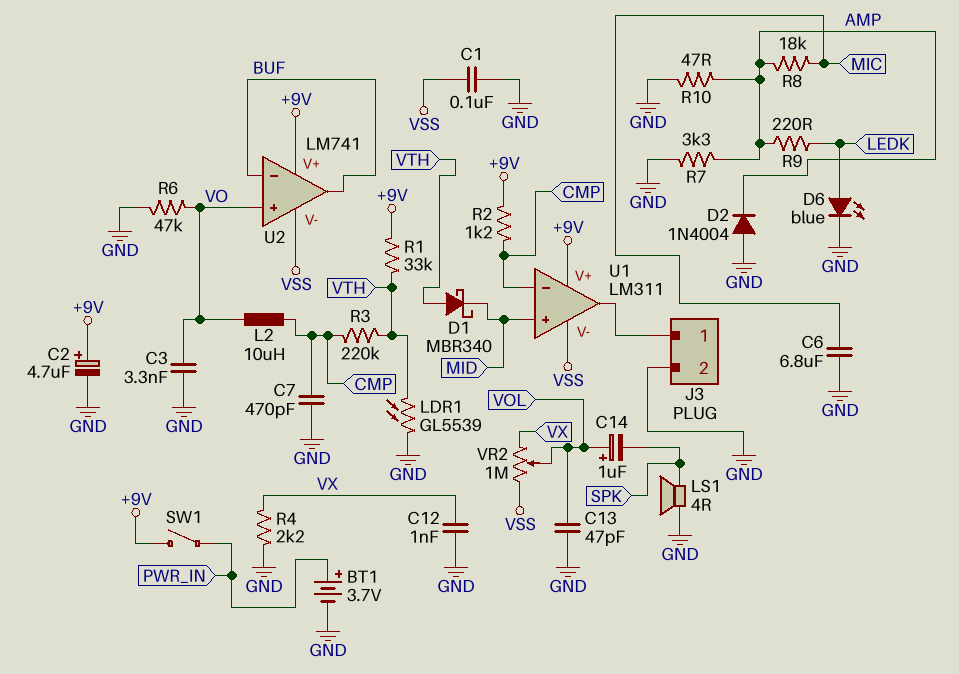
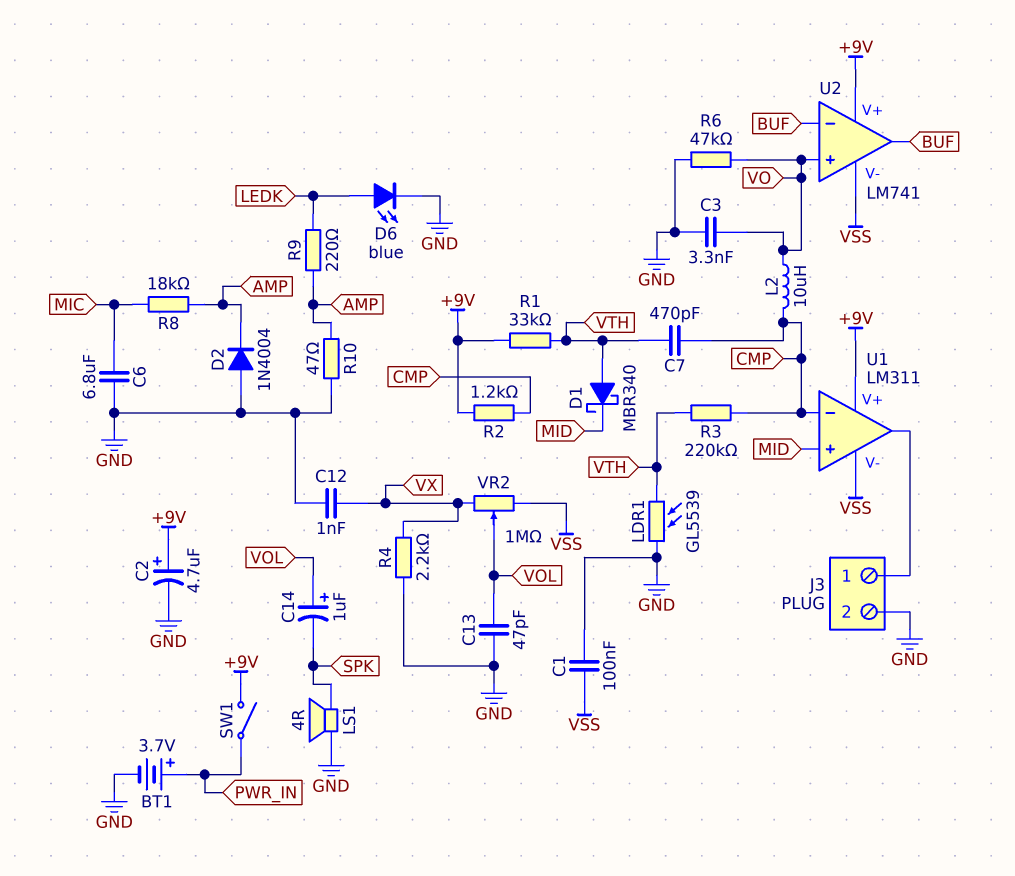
C7: 470pF (CMP, GND) -> 470pF (CMP, VTH)
R7: 3.3k (AMP, GND) -> none

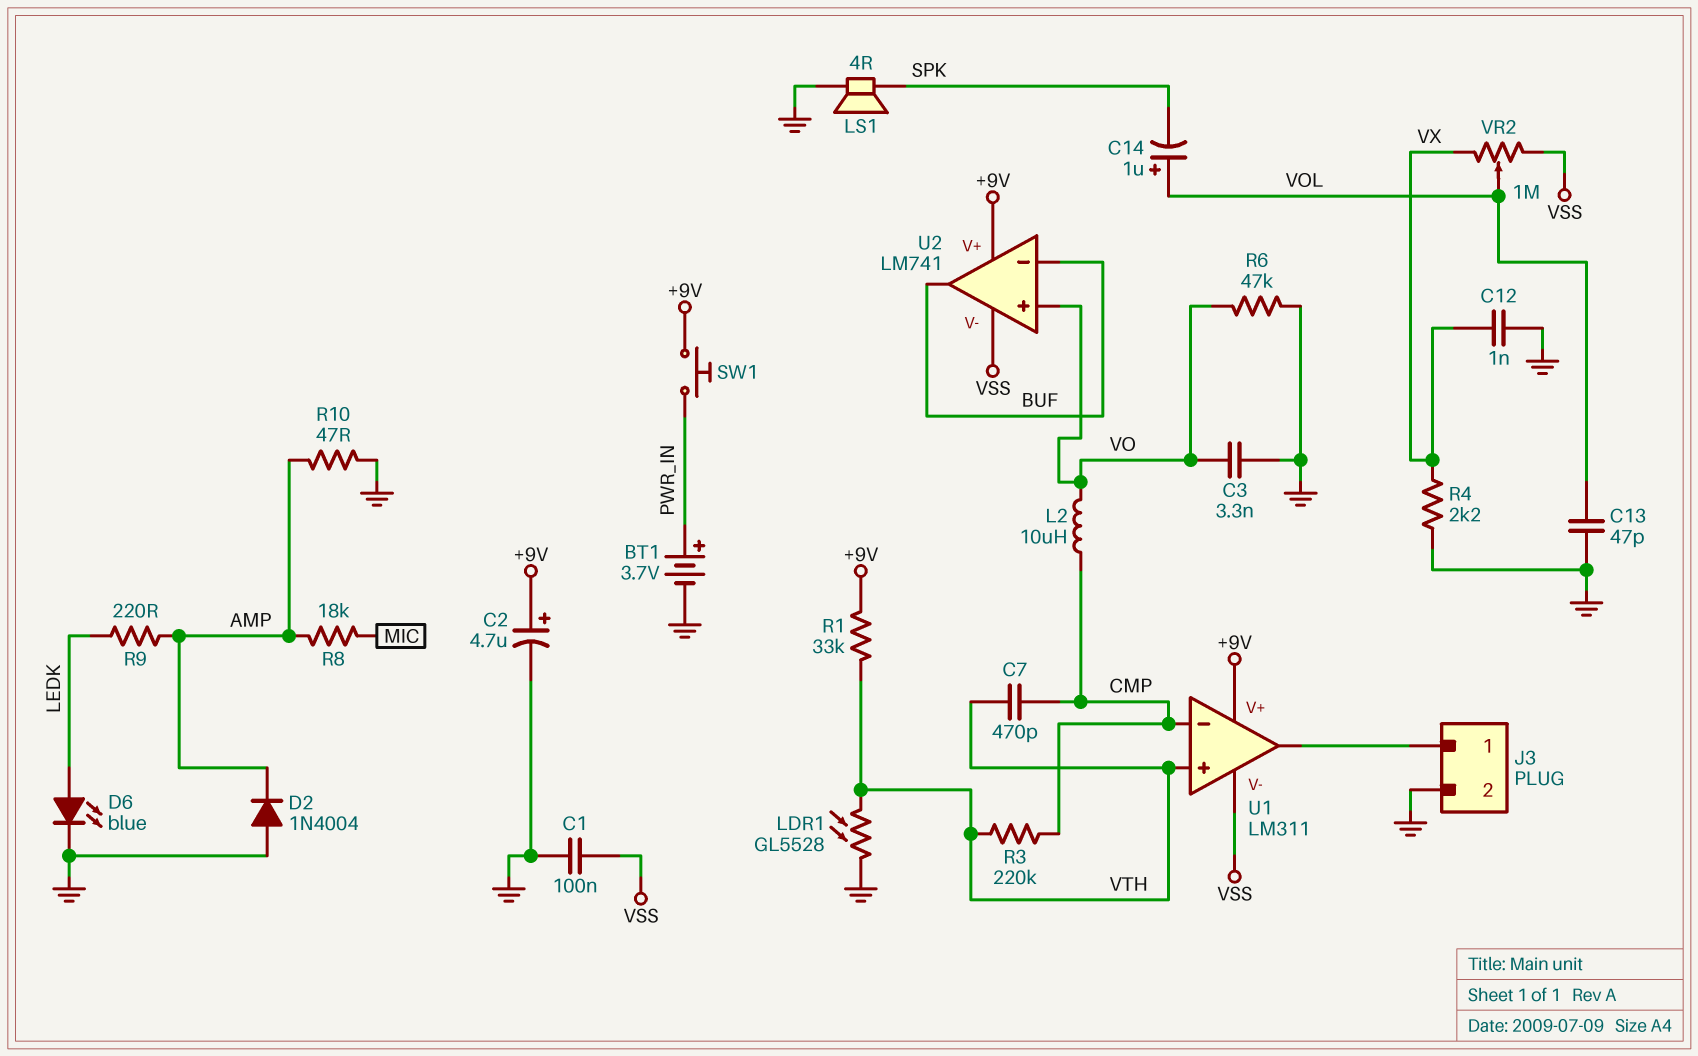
C6: 6.8uF (GND, MIC) -> none
D1: schottky MBR340 (A VTH, K MID) -> none
LDR1: GL5539 (GND, VTH) -> GL5528 (GND, VTH)
R2: 1.2k (+9V, CMP) -> none
SW1: switch (+9V, PWR_IN) -> button (+9V, PWR_IN)
U1 pin in+: MID -> VTH

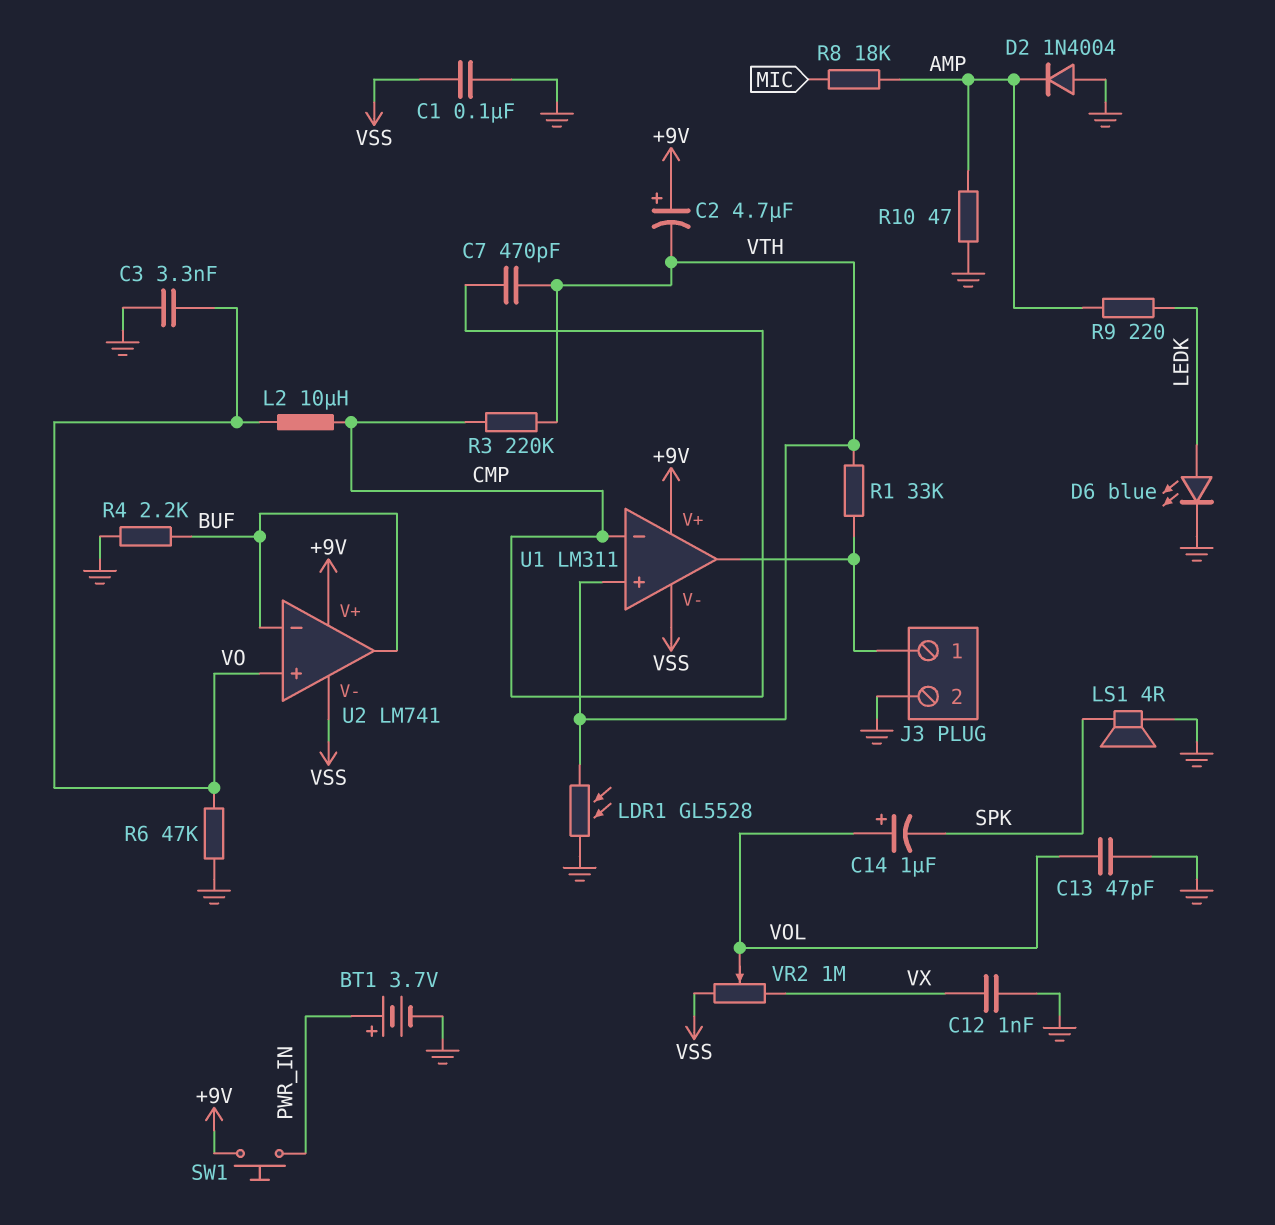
C2: 4.7uF (plus +9V, minus GND) -> 4.7uF (plus +9V, minus VTH)
R1: 33k (+9V, VTH) -> 33k (J3/1, VTH)
R4: 2.2k (GND, VX) -> 2.2k (BUF, GND)

